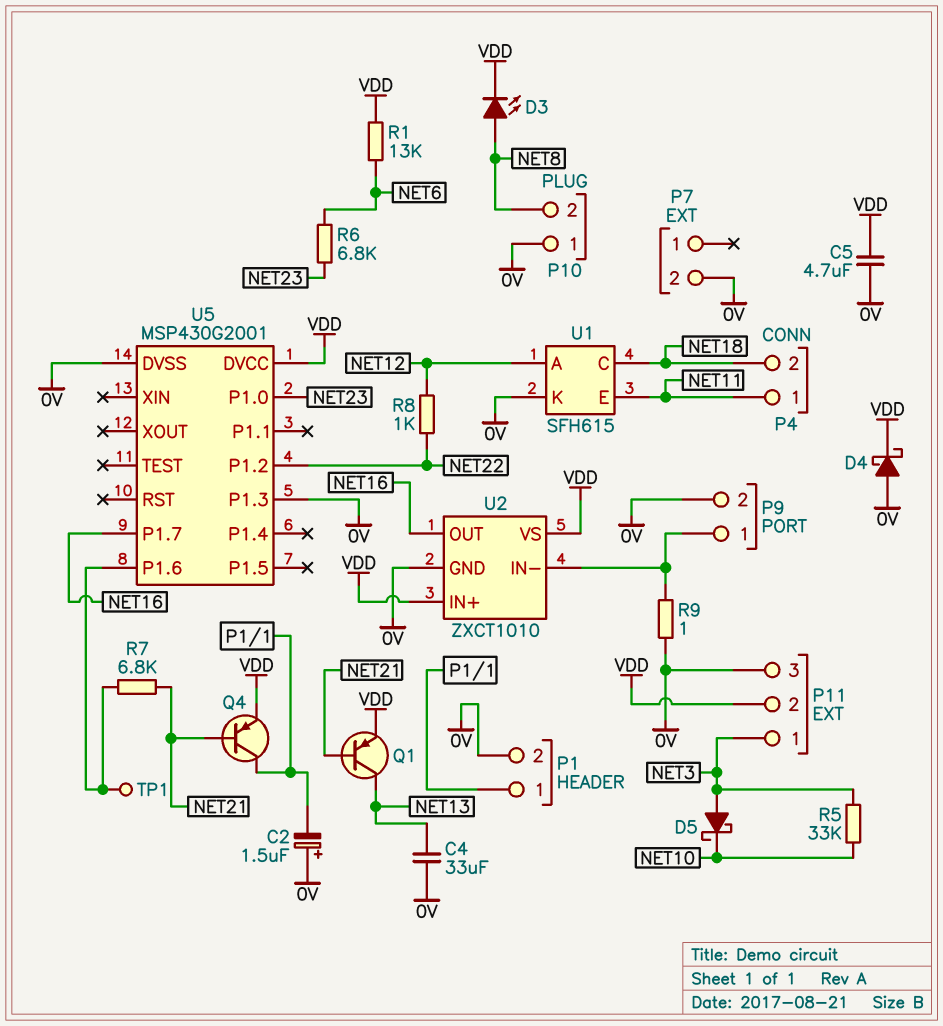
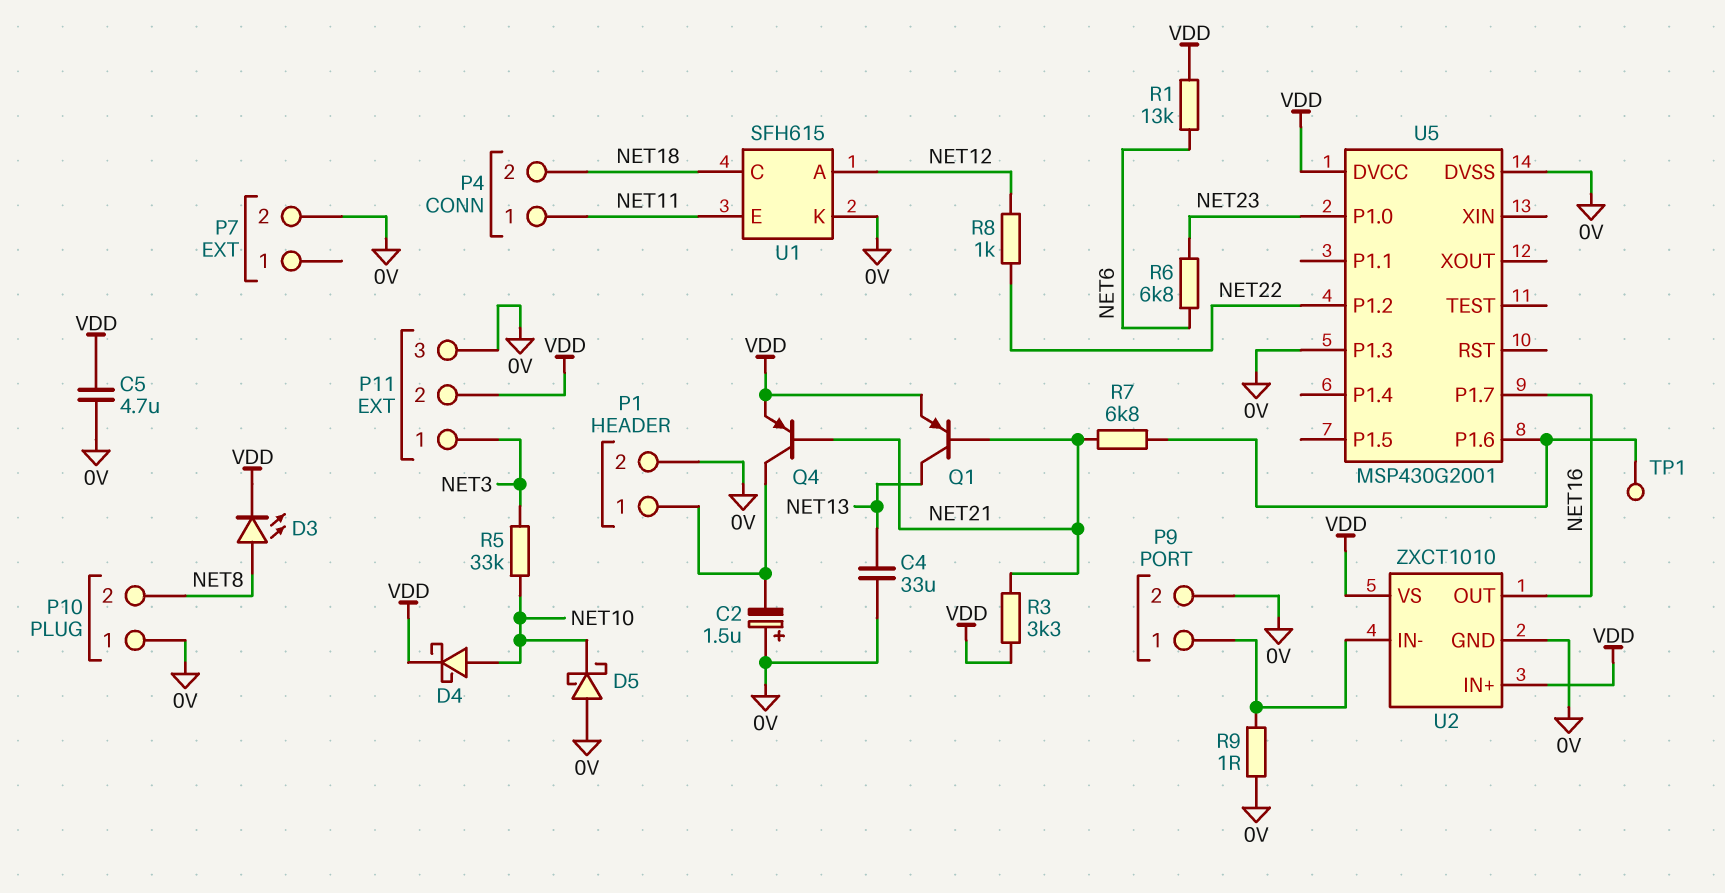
D4: schottky (A 0V, K VDD) -> schottky (A NET10, K VDD)
D5: schottky (A NET3, K NET10) -> schottky (A 0V, K NET10)
R3: none -> 3.3k (NET21, VDD)

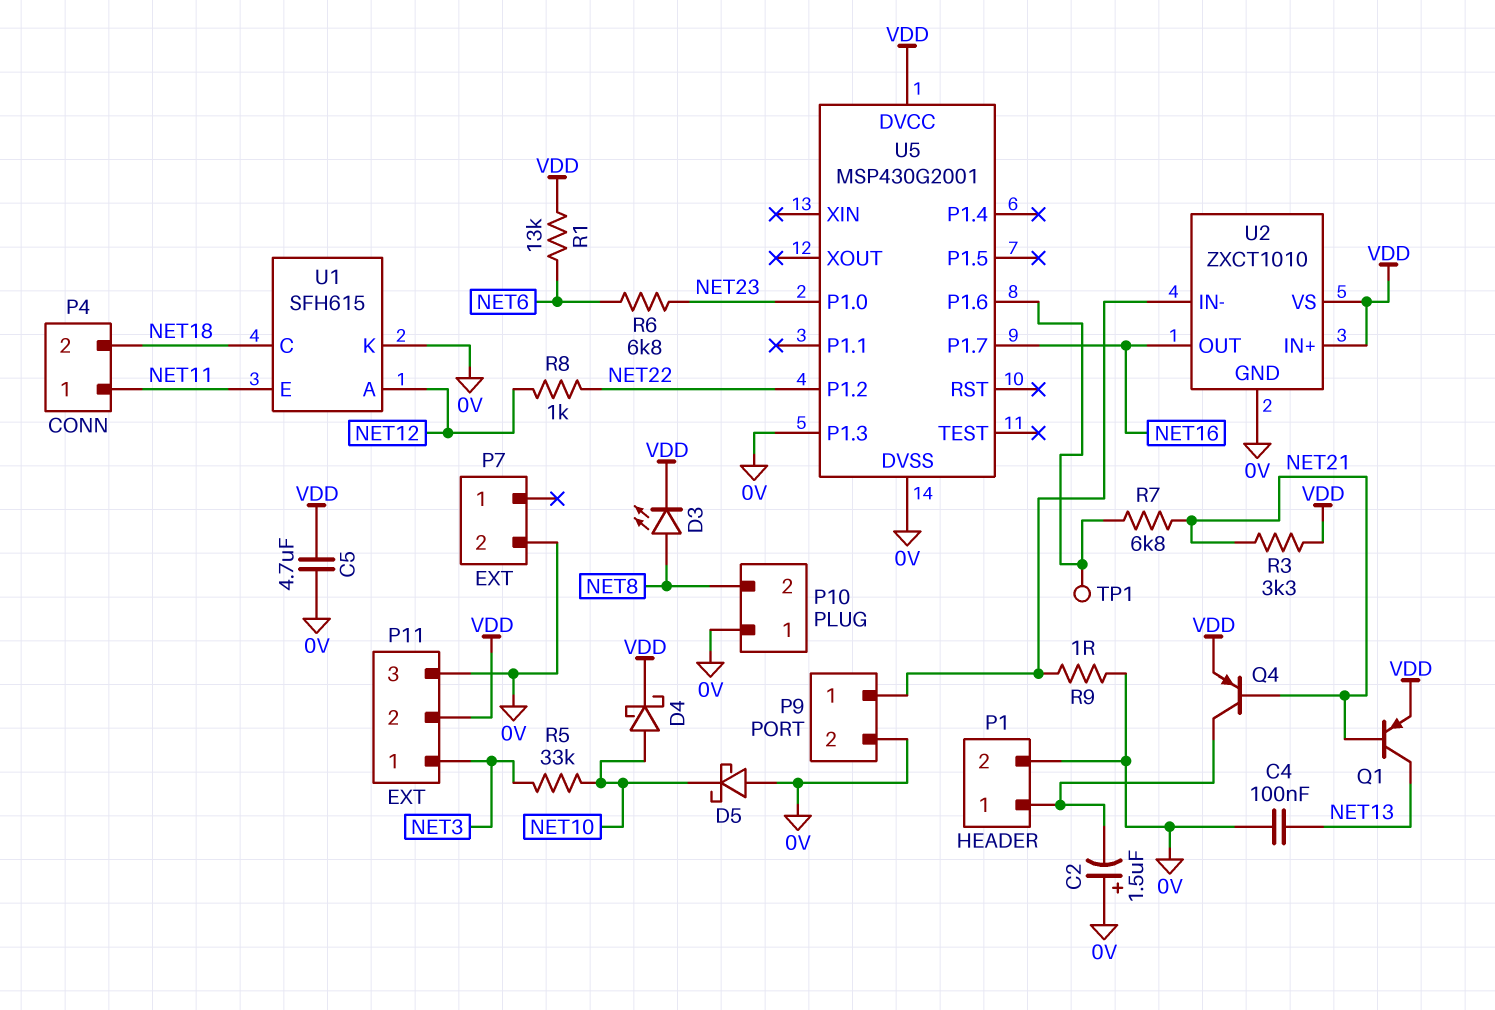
C4: 33uF (0V, NET13) -> 100nF (0V, NET13)

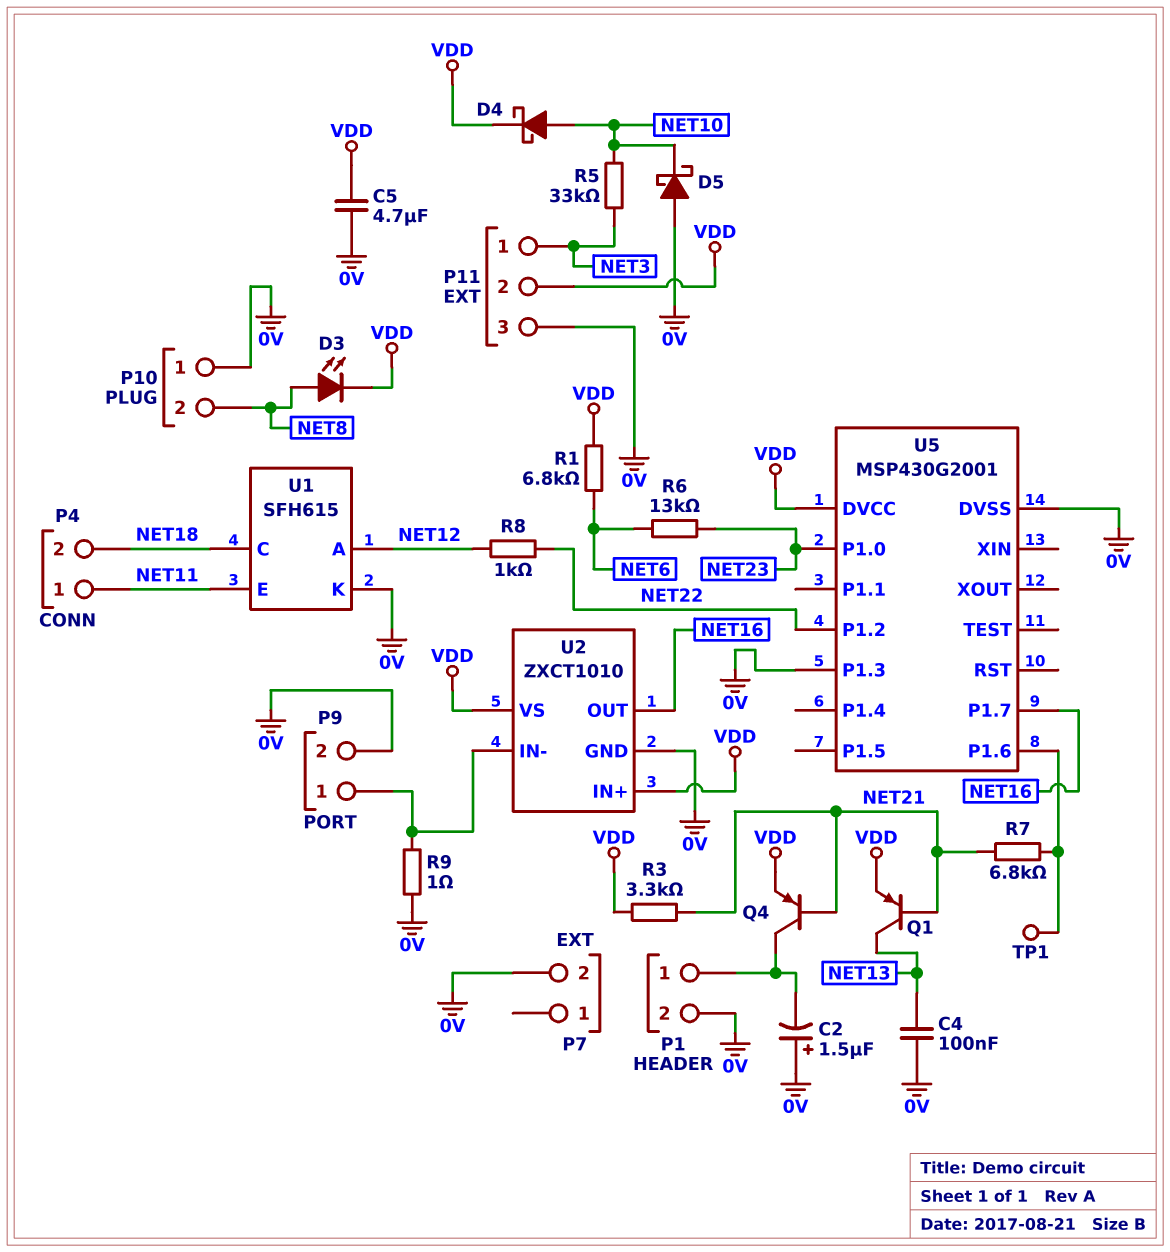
R1: 13k (NET6, VDD) -> 6.8k (NET6, VDD)
R6: 6.8k (NET6, NET23) -> 13k (NET6, NET23)

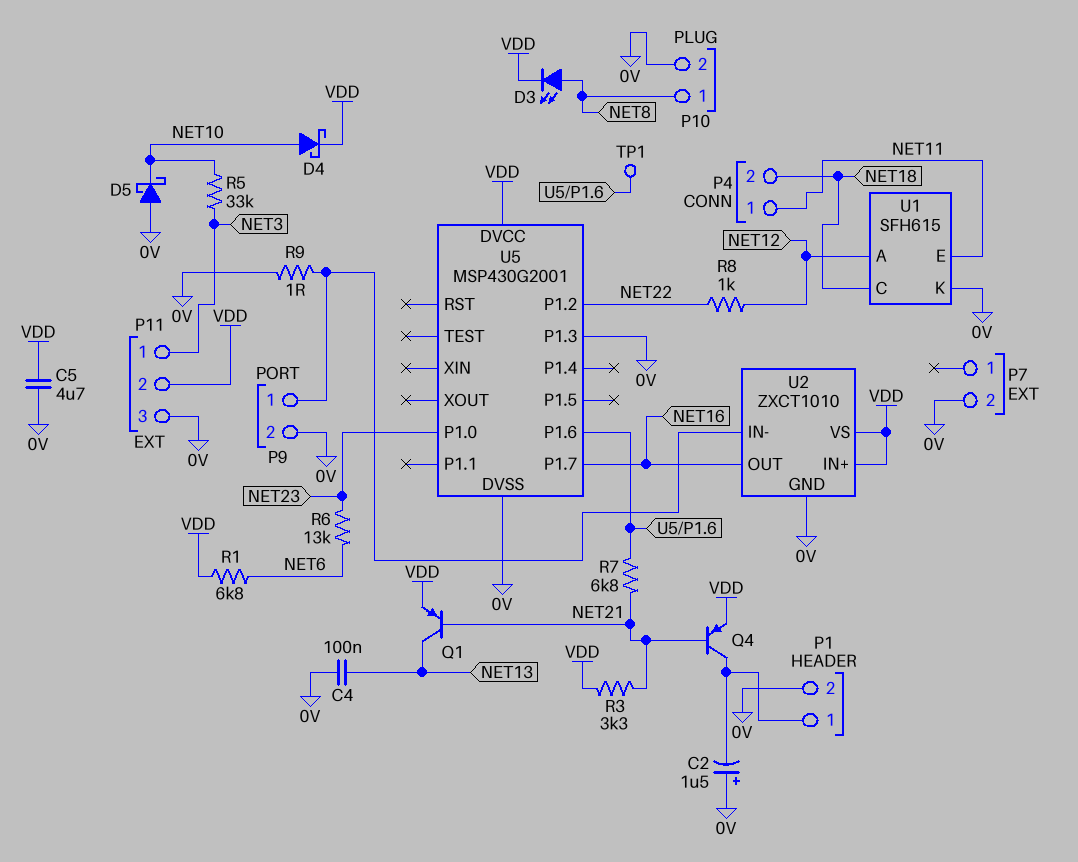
P10 pin 1: 0V -> NET8
P10 pin 2: NET8 -> 0V

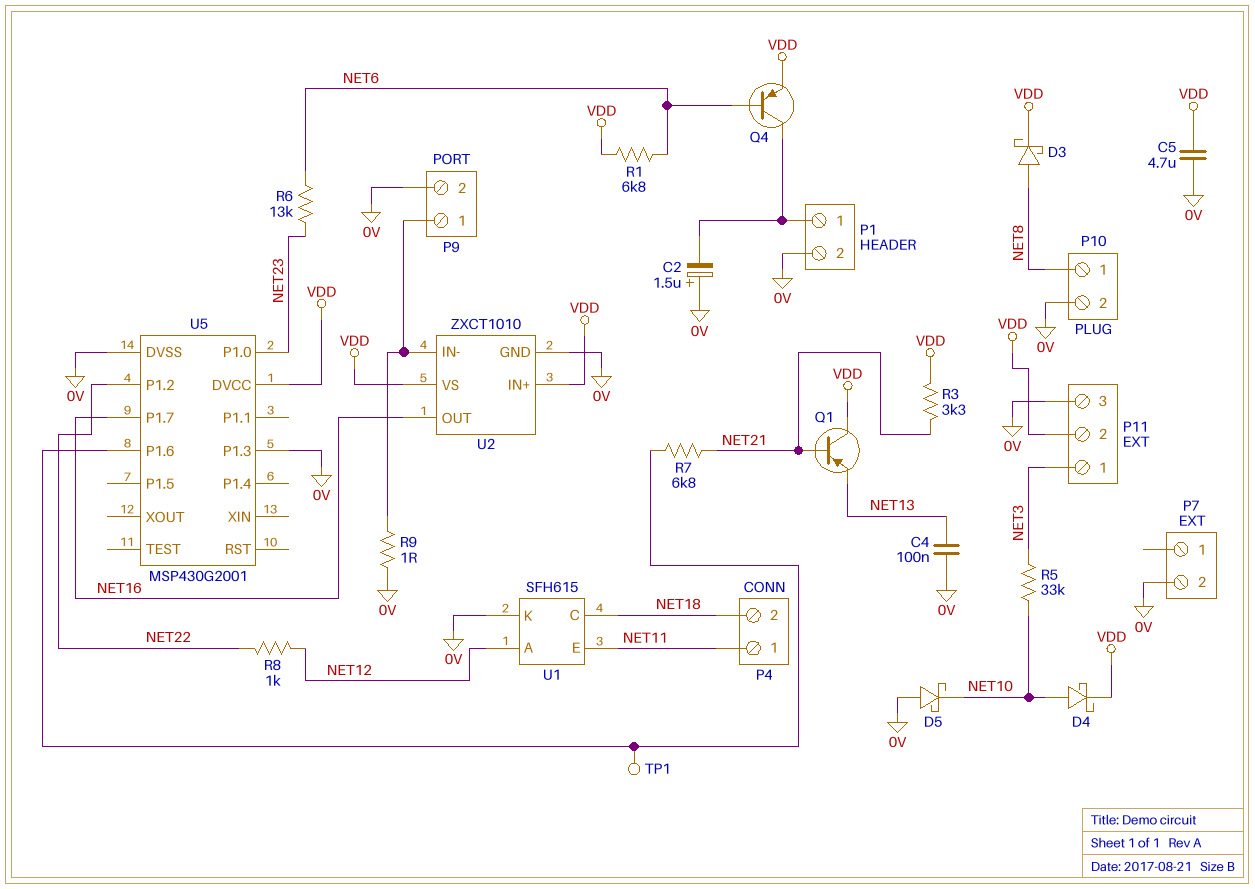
D3: LED (A NET8, K VDD) -> schottky (A NET8, K VDD)
Q1: PNP (B NET21, C NET13, E VDD) -> PNP (B NET21, C VDD, E NET13)
Q4: PNP (B NET21, C P1/1, E VDD) -> PNP (B NET6, C P1/1, E VDD)

